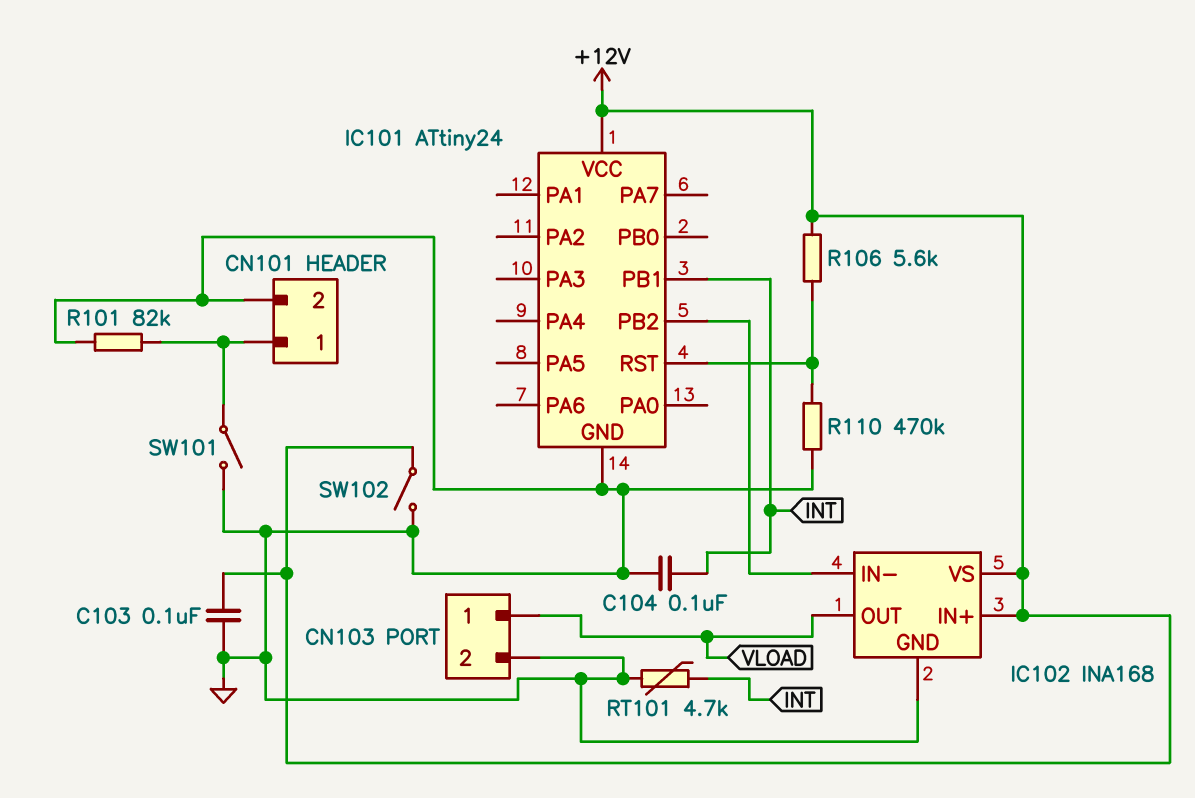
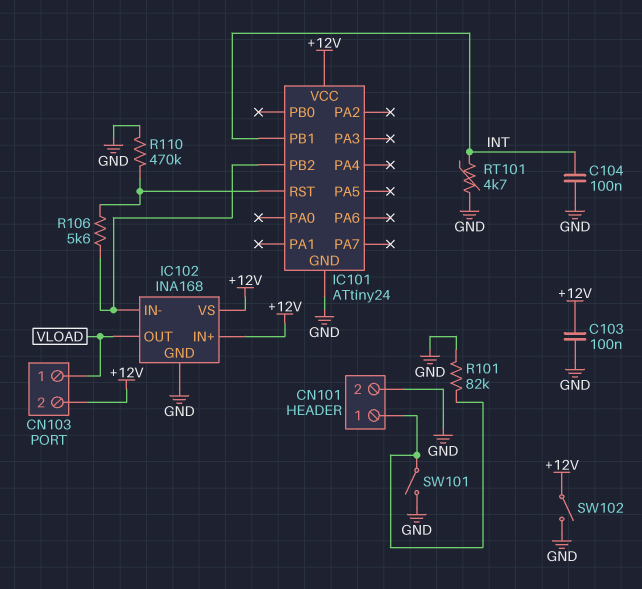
CN103 pin 2: GND -> +12V
R106: 5.6k (+12V, IC101/RST) -> 5.6k (IC101/PB2, IC101/RST)

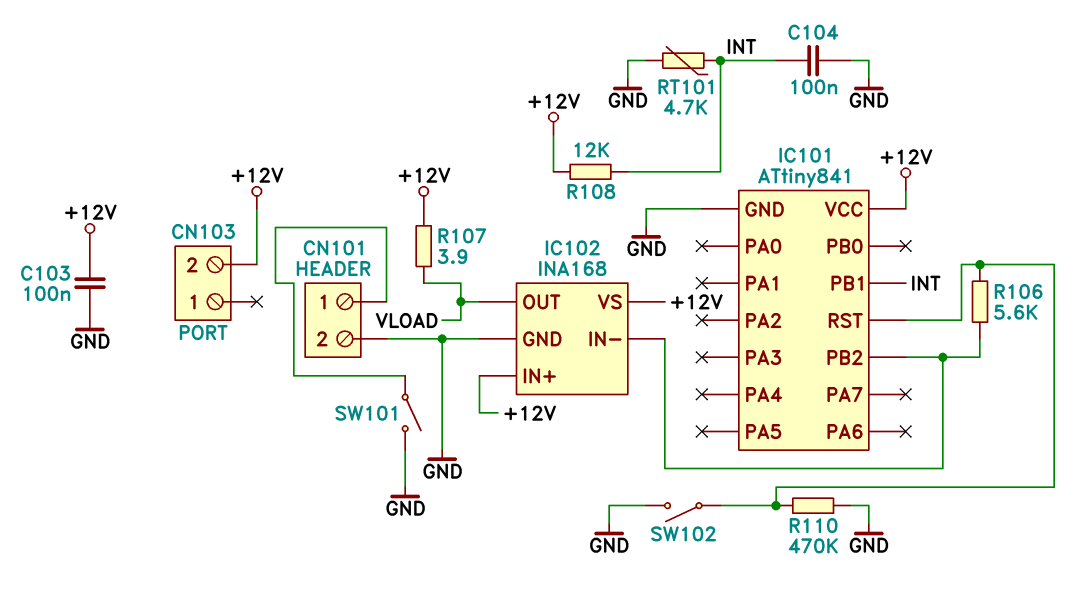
CN103 pin 1: VLOAD -> none
IC101: ATtiny24 -> ATtiny841
R101: 82k (CN101/1, GND) -> none
R107: none -> 3.9 (+12V, VLOAD)
R108: none -> 12k (+12V, INT)
SW102: switch (+12V, GND) -> switch (GND, IC101/RST)

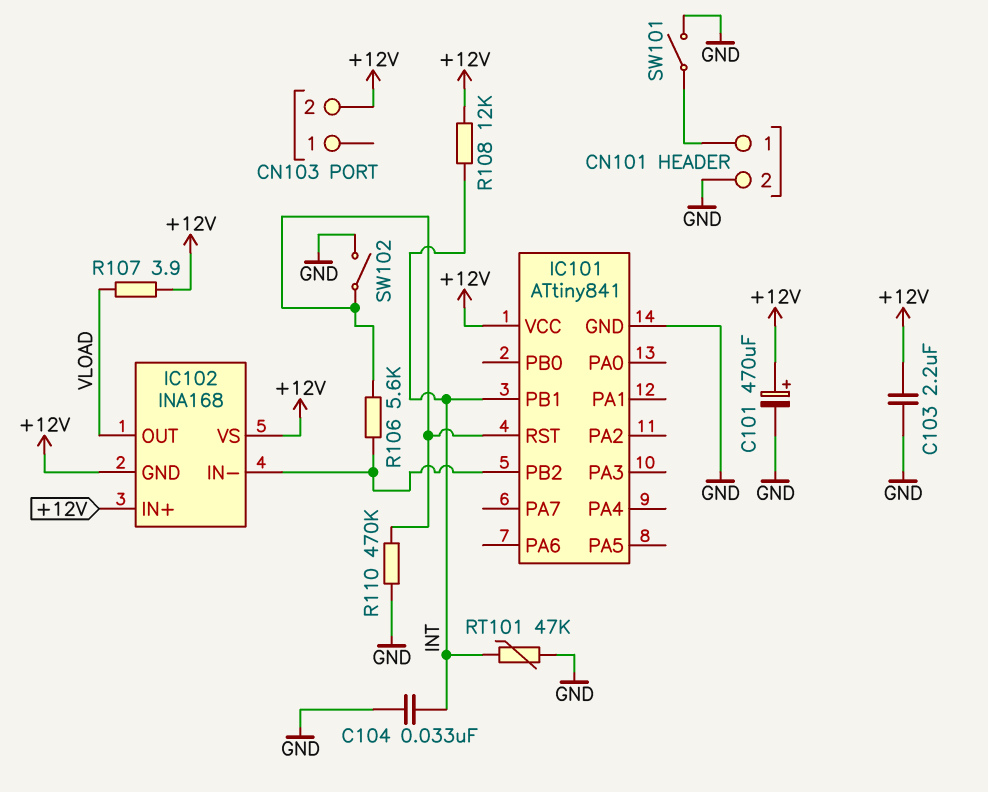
C101: none -> 470uF (plus +12V, minus GND)
C103: 100nF (+12V, GND) -> 2.2uF (+12V, GND)
C104: 100nF (GND, INT) -> 33nF (GND, INT)
IC102 pin GND: GND -> +12V
RT101: 4.7k (GND, INT) -> 47k (GND, INT)

